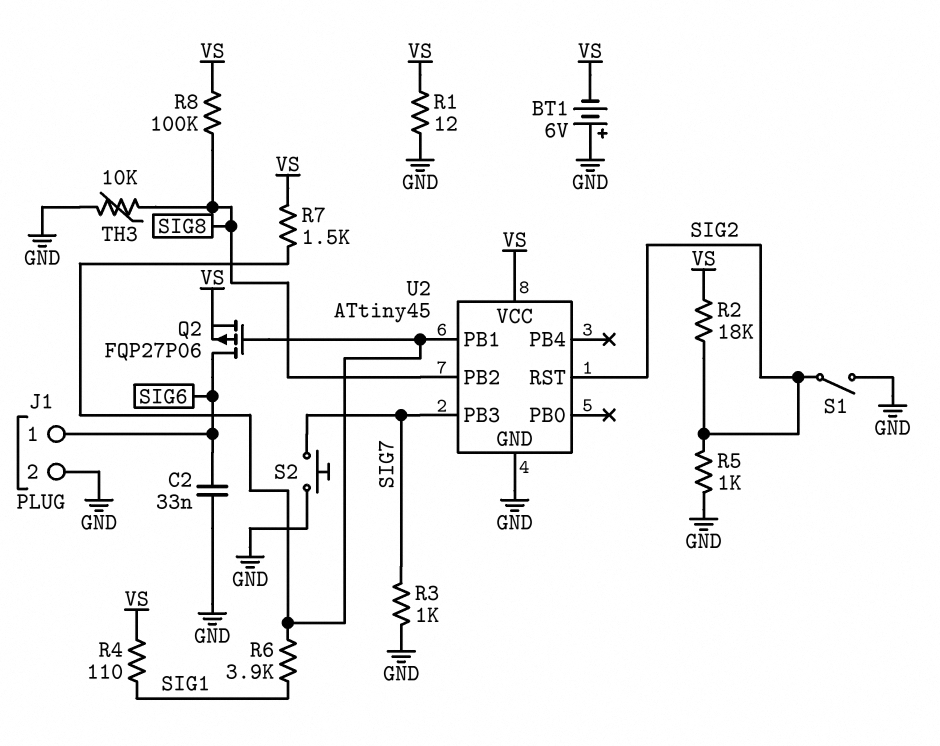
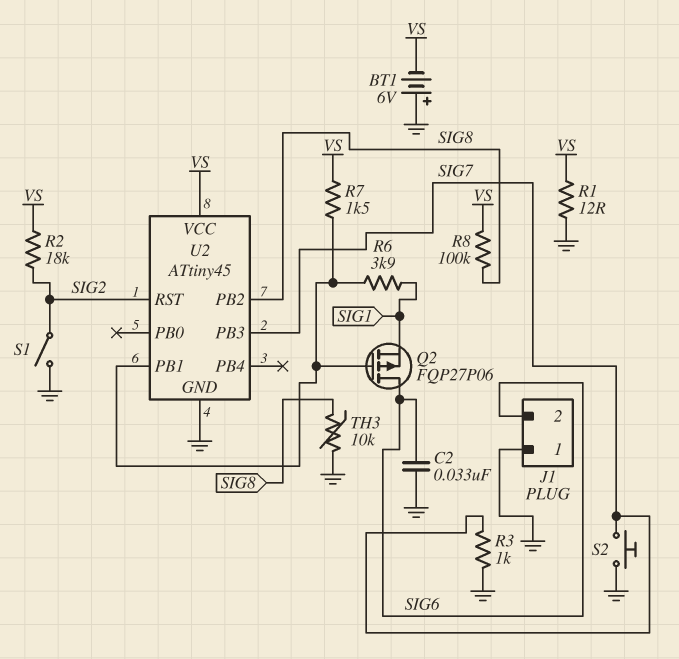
J1 pin 1: SIG6 -> GND
J1 pin 2: GND -> SIG6
Q2: PMOS FQP27P06 (G U2/PB1, D SIG6, S VS) -> PMOS FQP27P06 (G U2/PB1, D SIG6, S SIG1)
R4: 110 (SIG1, VS) -> none
R5: 1k (GND, SIG2) -> none

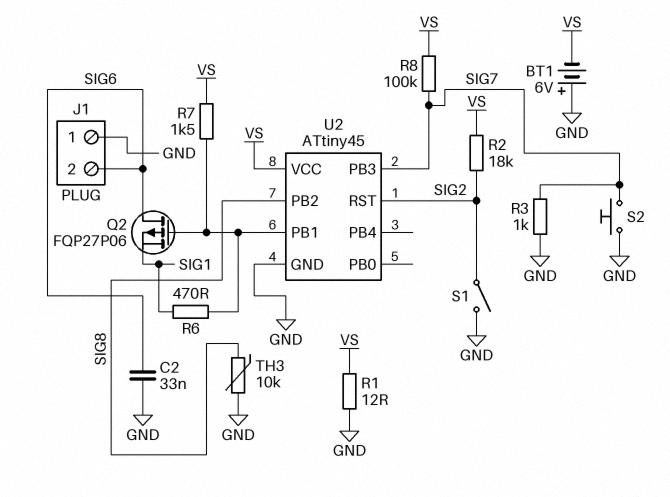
R6: 3.9k (SIG1, U2/PB1) -> 470 (SIG1, U2/PB1)
R8: 100k (SIG8, VS) -> 100k (SIG7, VS)

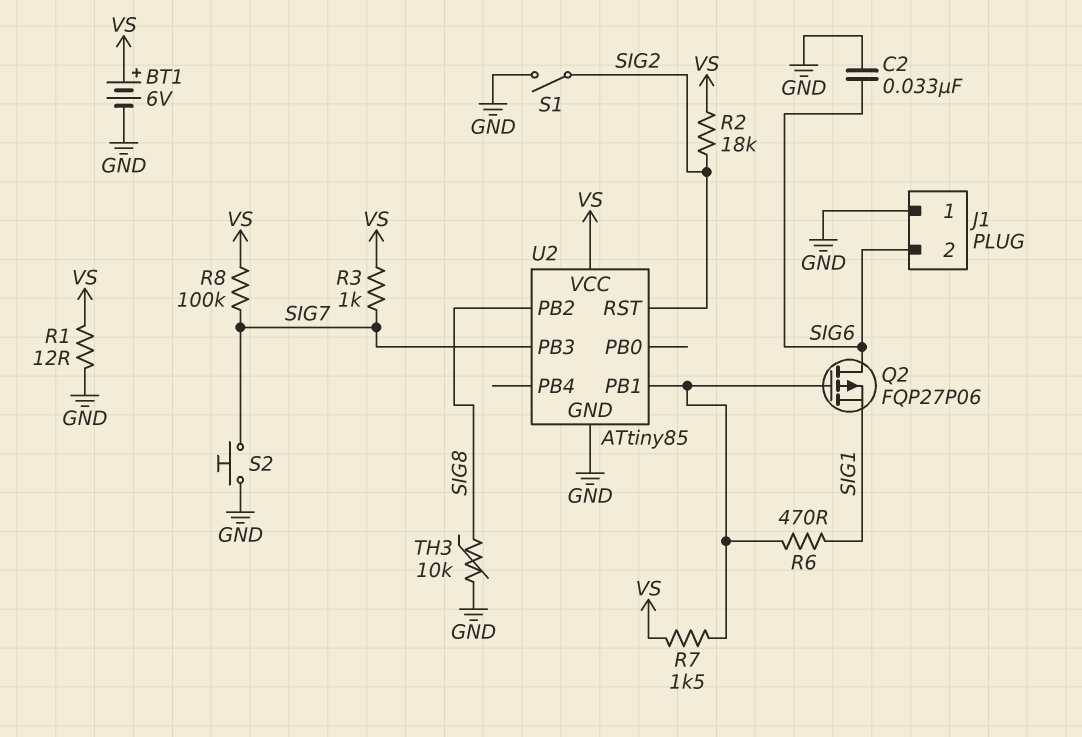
BT1: 6V (plus GND, minus VS) -> 6V (plus VS, minus GND)
R3: 1k (GND, SIG7) -> 1k (SIG7, VS)
U2: ATtiny45 -> ATtiny85

